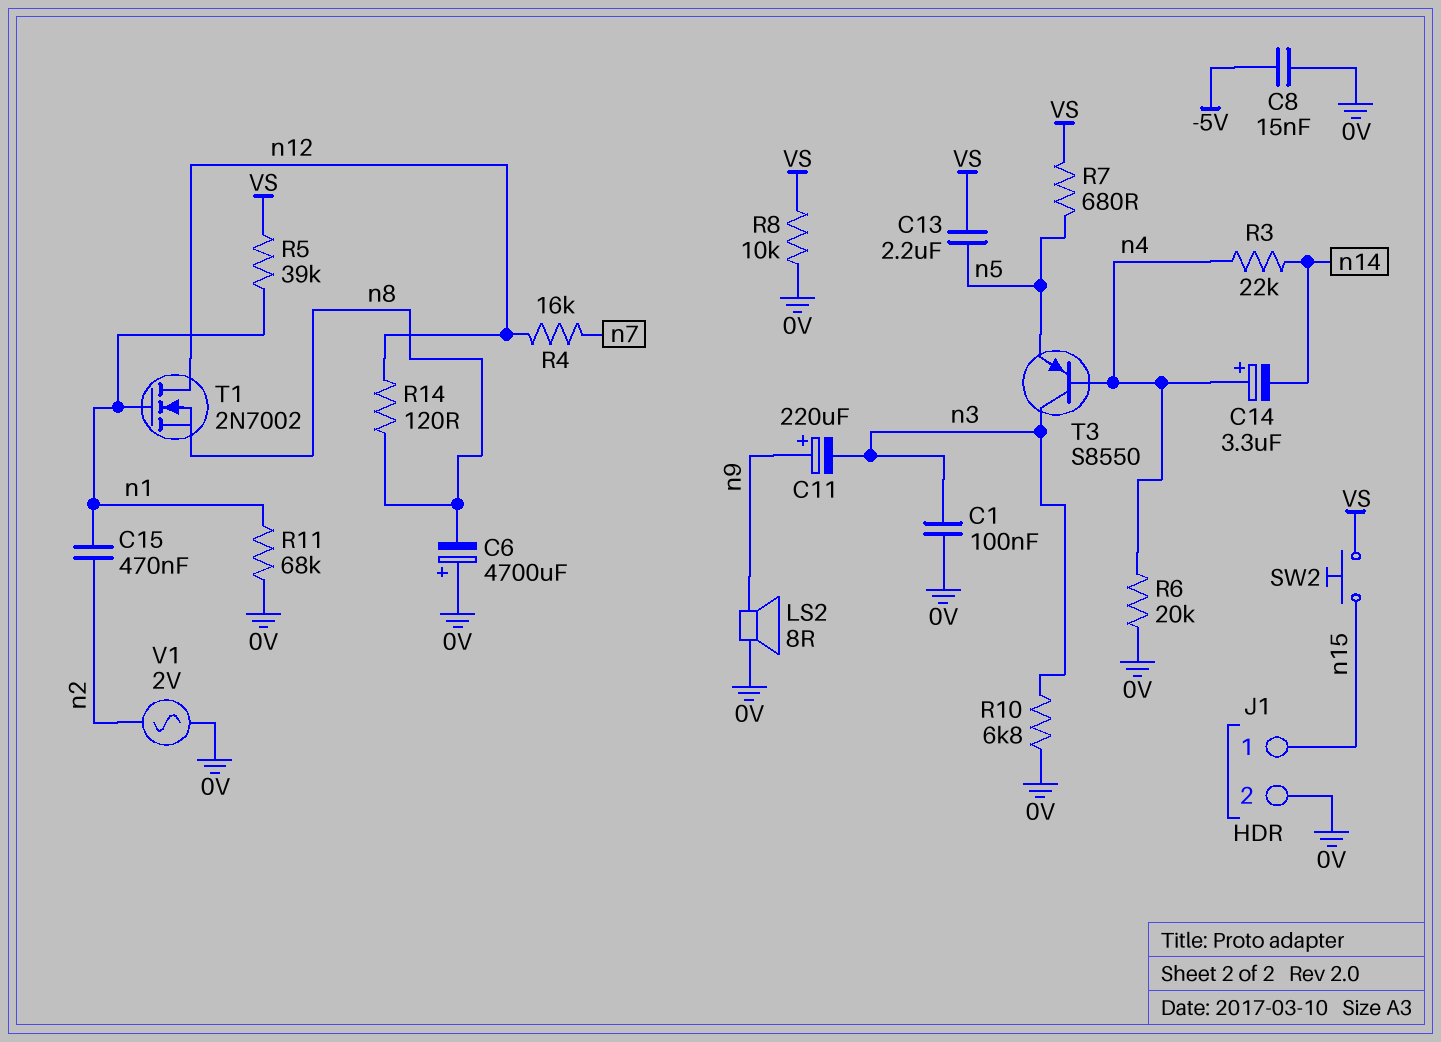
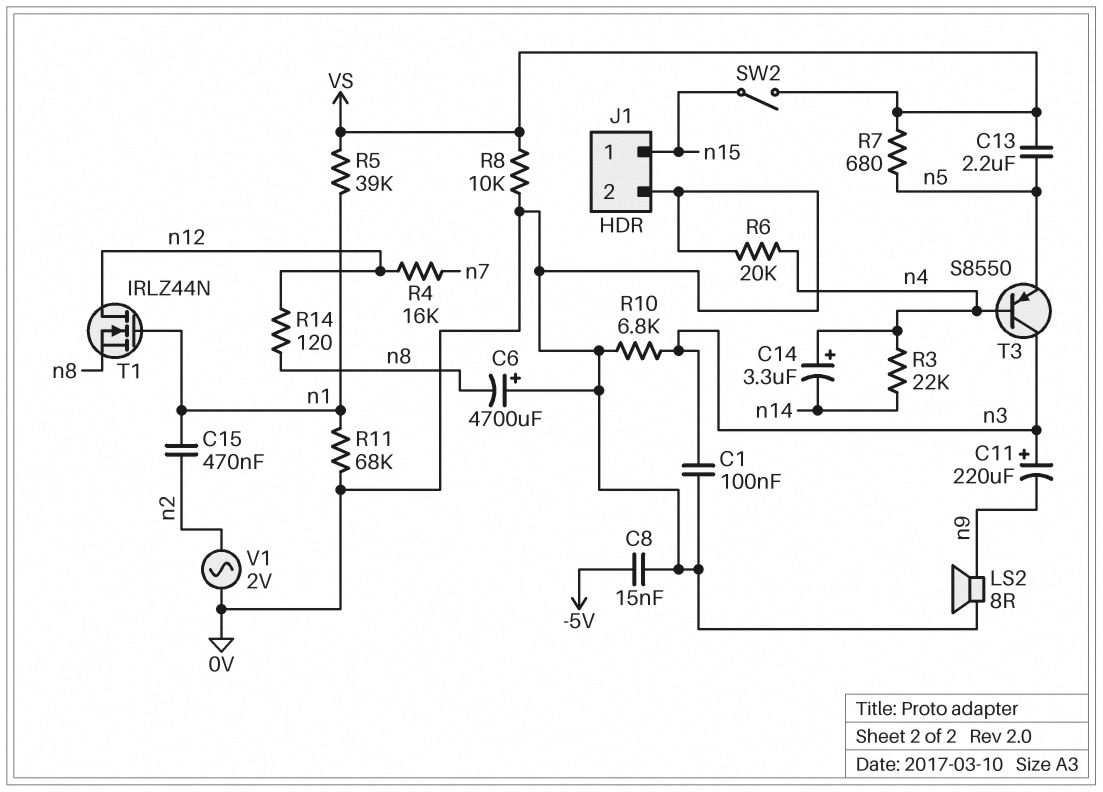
C11: 220uF (plus n9, minus n3) -> 220uF (plus n3, minus n9)
SW2: button (VS, n15) -> switch (VS, n15)
T1: NMOS 2N7002 (G n1, D n12, S n8) -> NMOS IRLZ44N (G n1, D n12, S n8)

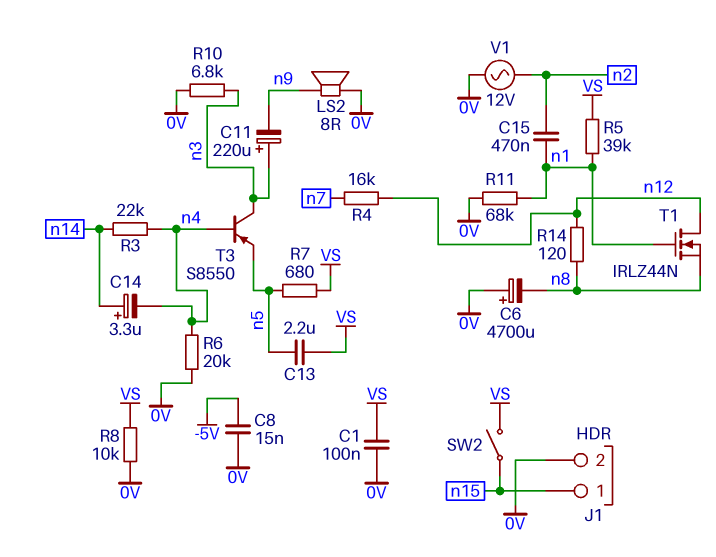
C1: 100nF (0V, n3) -> 100nF (0V, VS)
C14: 3.3uF (plus n4, minus n14) -> 3.3uF (plus n14, minus n4)
V1: AC 2V (0V, n2) -> AC 12V (0V, n2)

